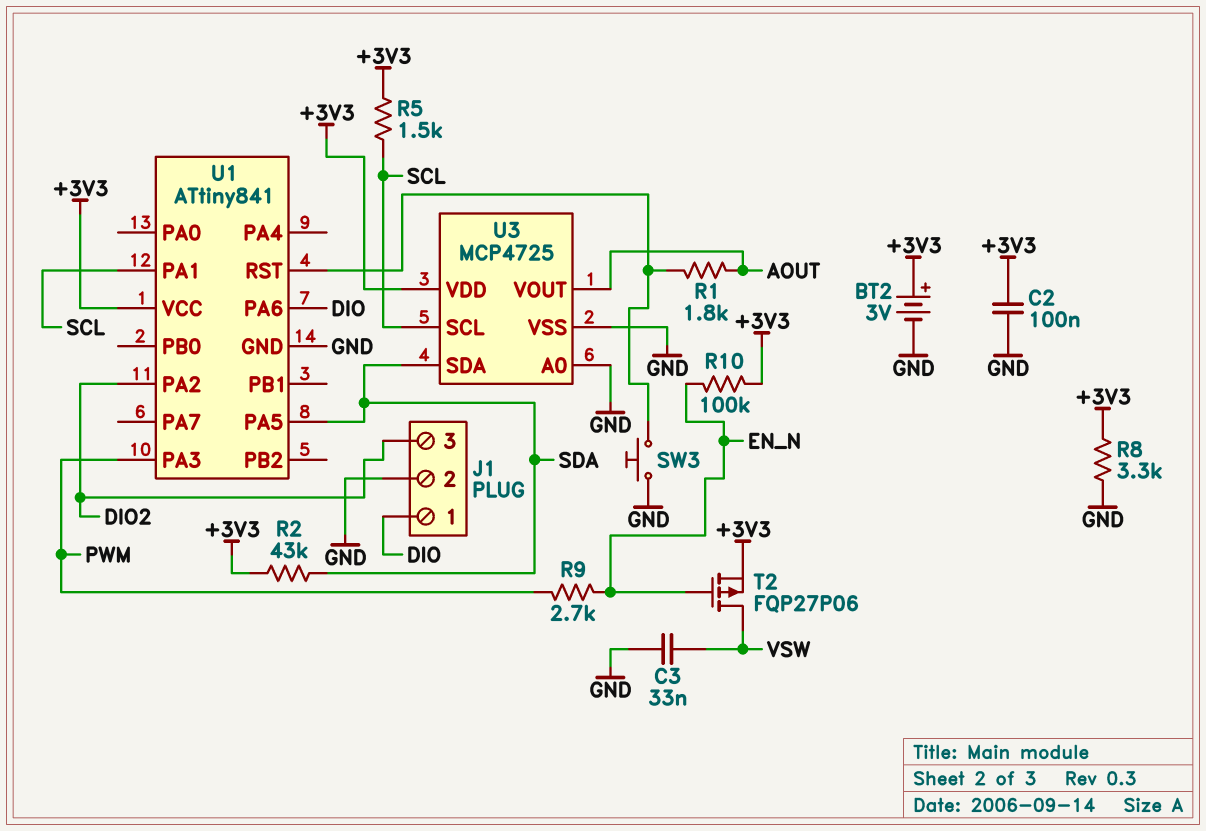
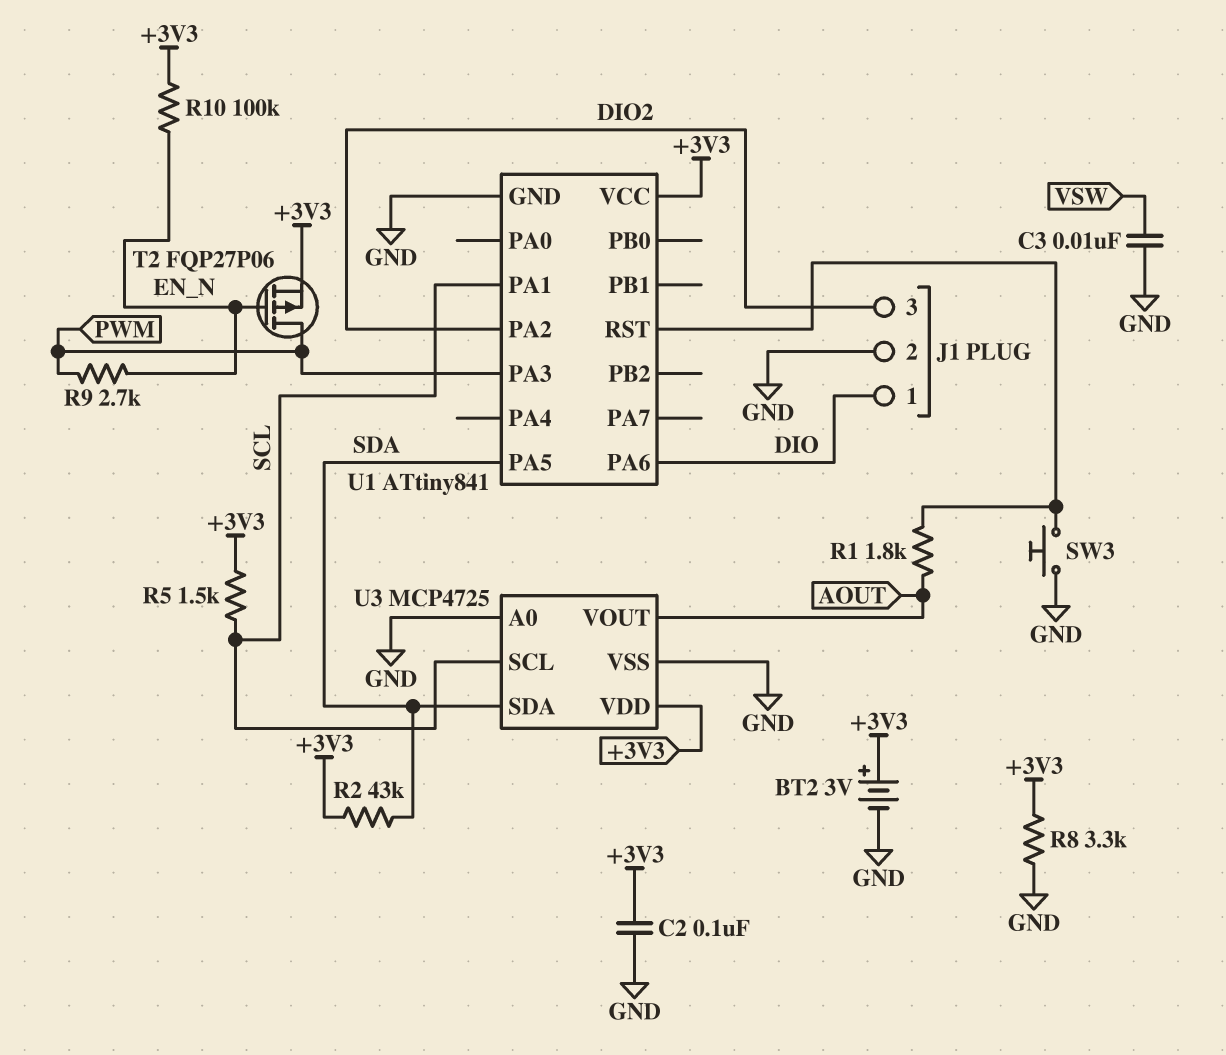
C3: 33nF (GND, VSW) -> 10nF (GND, VSW)
T2: PMOS FQP27P06 (G EN_N, D VSW, S +3V3) -> PMOS FQP27P06 (G EN_N, D PWM, S +3V3)

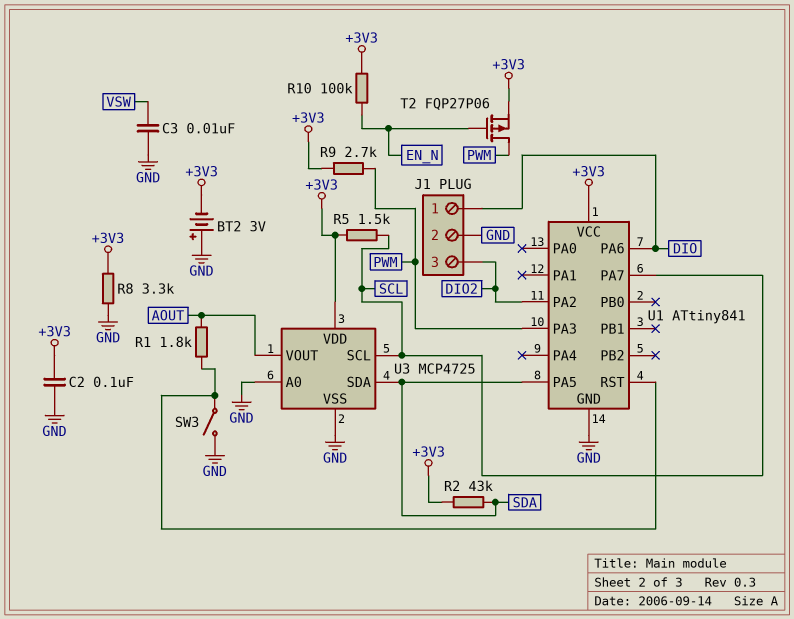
BT2: 3V (plus +3V3, minus GND) -> 3V (plus GND, minus +3V3)
R9: 2.7k (EN_N, PWM) -> 2.7k (+3V3, PWM)
SW3: button (GND, U1/RST) -> switch (GND, U1/RST)
U1 pin PA1: SCL -> none
U1 pin PA7: none -> SCL

